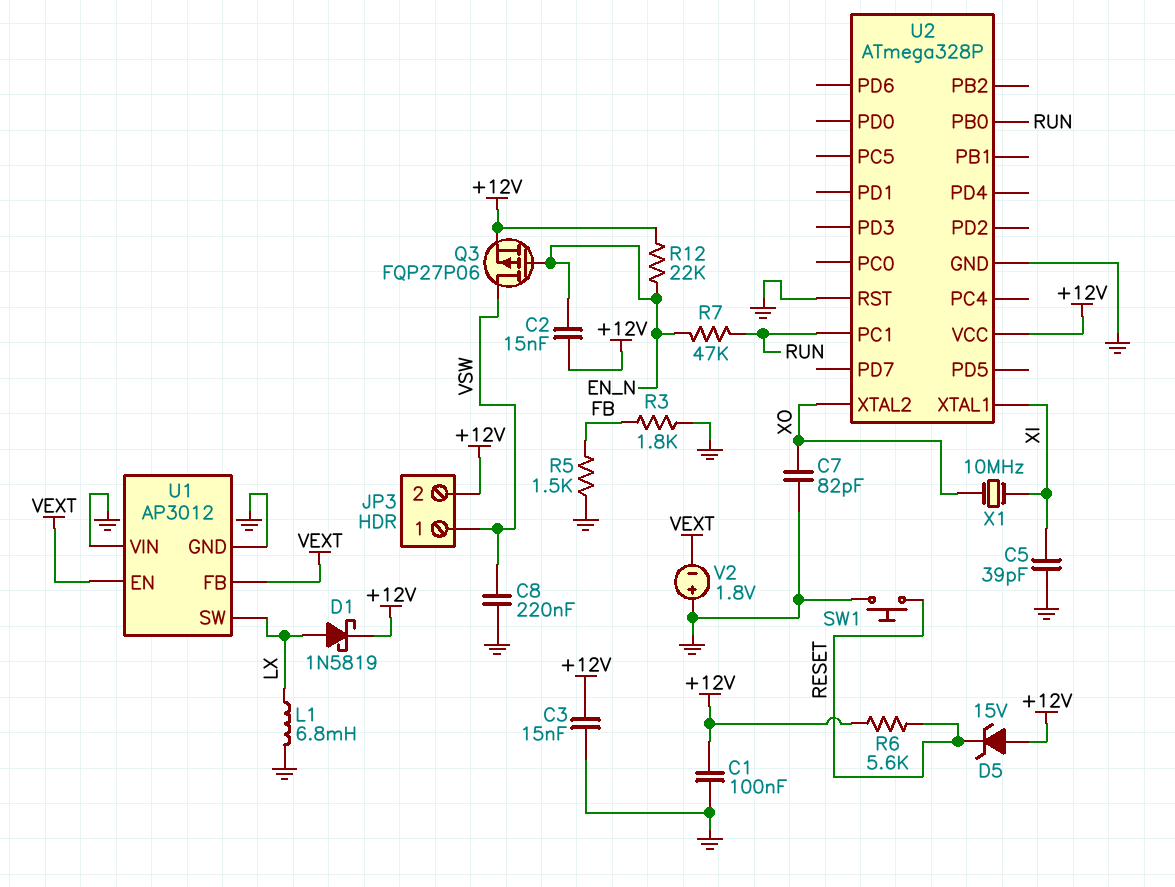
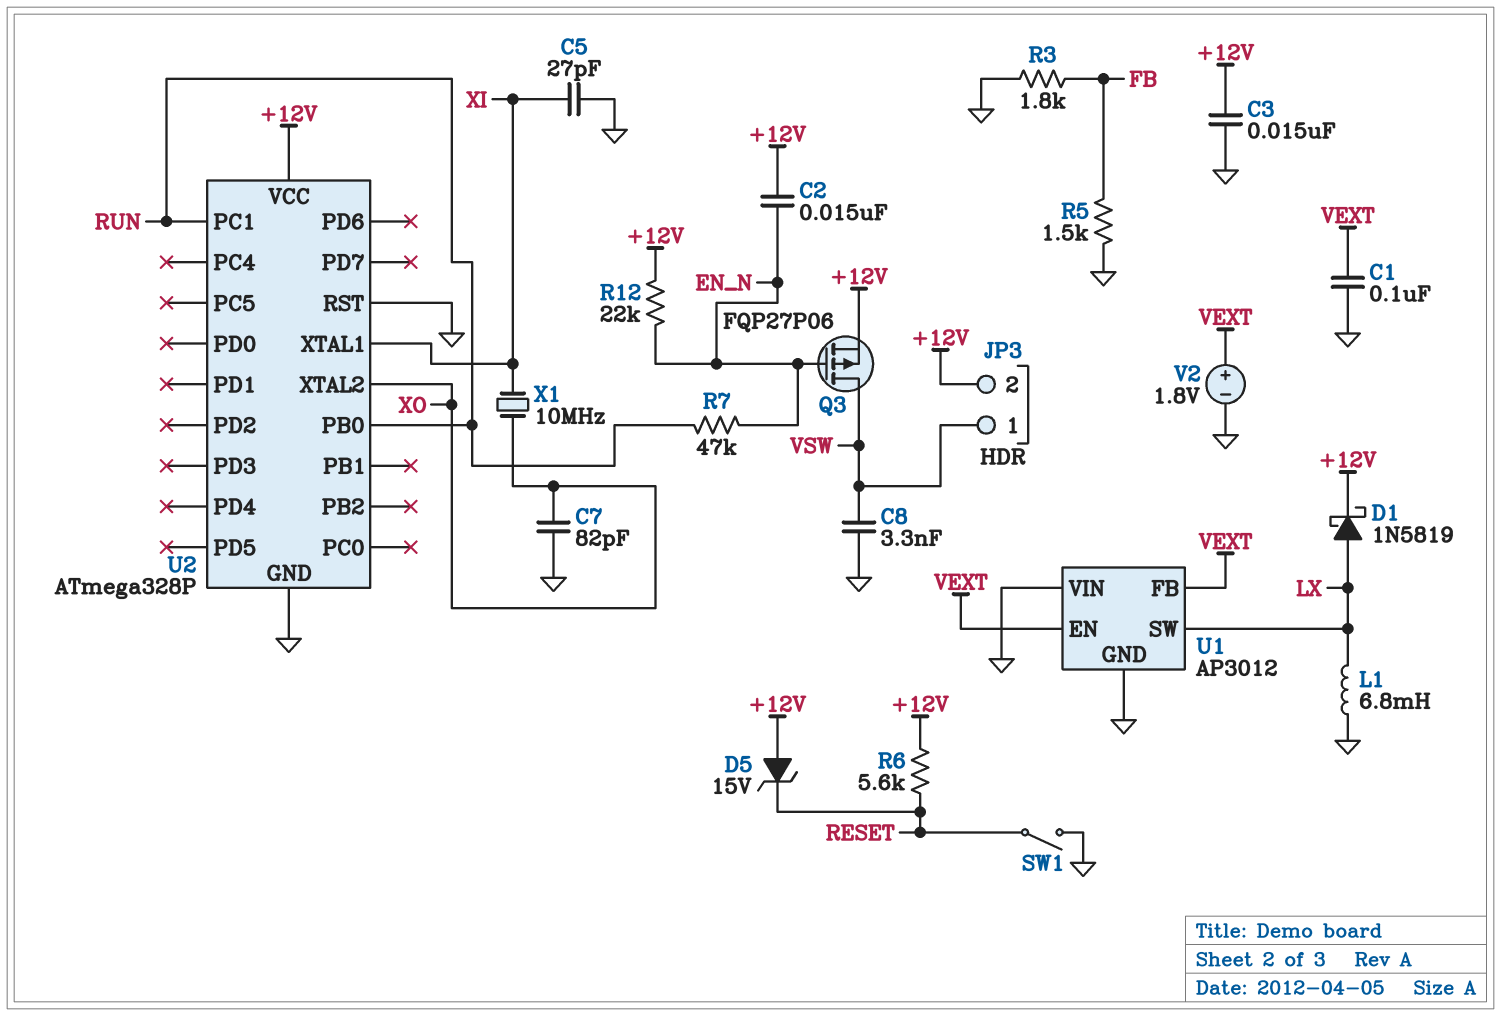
C1: 100nF (+12V, GND) -> 100nF (GND, VEXT)
C5: 39pF (GND, XI) -> 27pF (GND, XI)
C8: 220nF (GND, VSW) -> 3.3nF (GND, VSW)
SW1: button (GND, RESET) -> switch (GND, RESET)
V2: 1.8V (plus GND, minus VEXT) -> 1.8V (plus VEXT, minus GND)

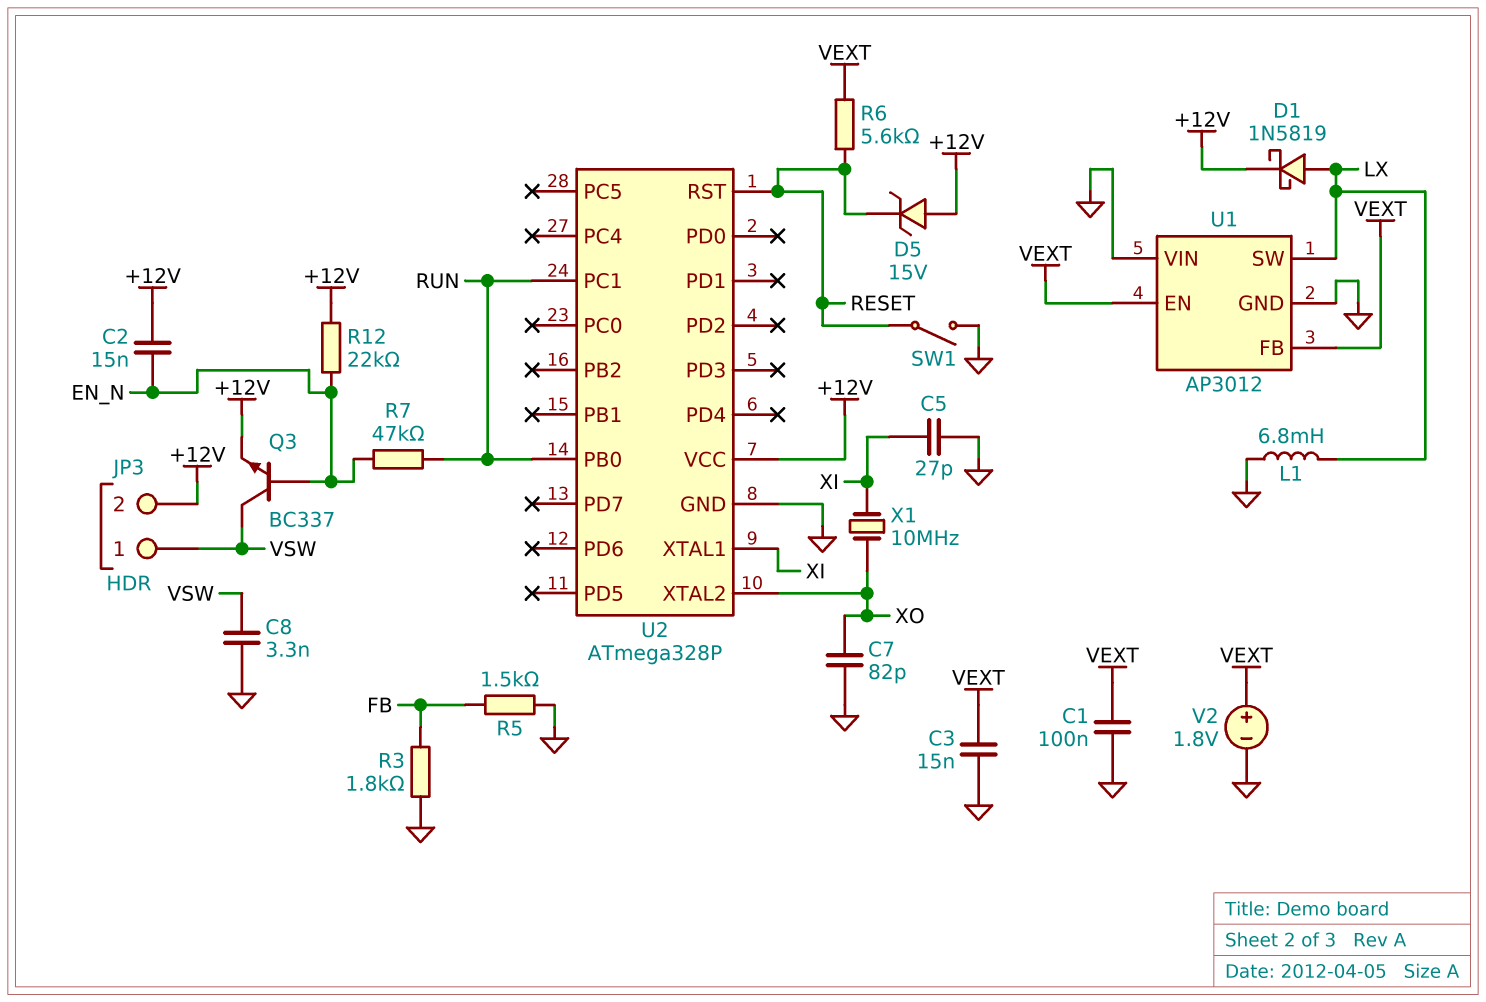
C3: 15nF (+12V, GND) -> 15nF (GND, VEXT)
Q3: PMOS FQP27P06 (G EN_N, D VSW, S +12V) -> NPN BC337 (B EN_N, C VSW, E +12V)
R6: 5.6k (+12V, RESET) -> 5.6k (RESET, VEXT)
U2 pin RST: GND -> RESET

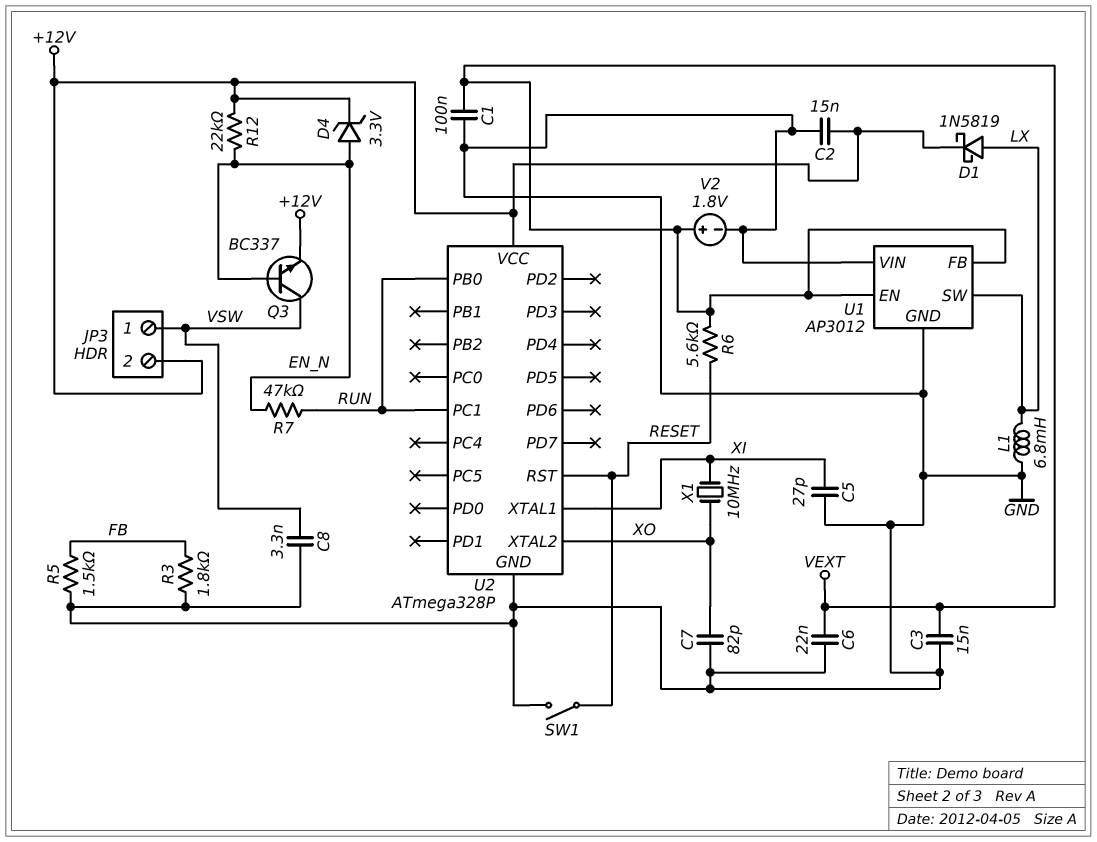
C2: 15nF (+12V, EN_N) -> 15nF (+12V, GND)
C6: none -> 22nF (GND, VEXT)
D4: none -> zener 3.3V (A EN_N, K +12V)
D5: zener 15V (A +12V, K RESET) -> none

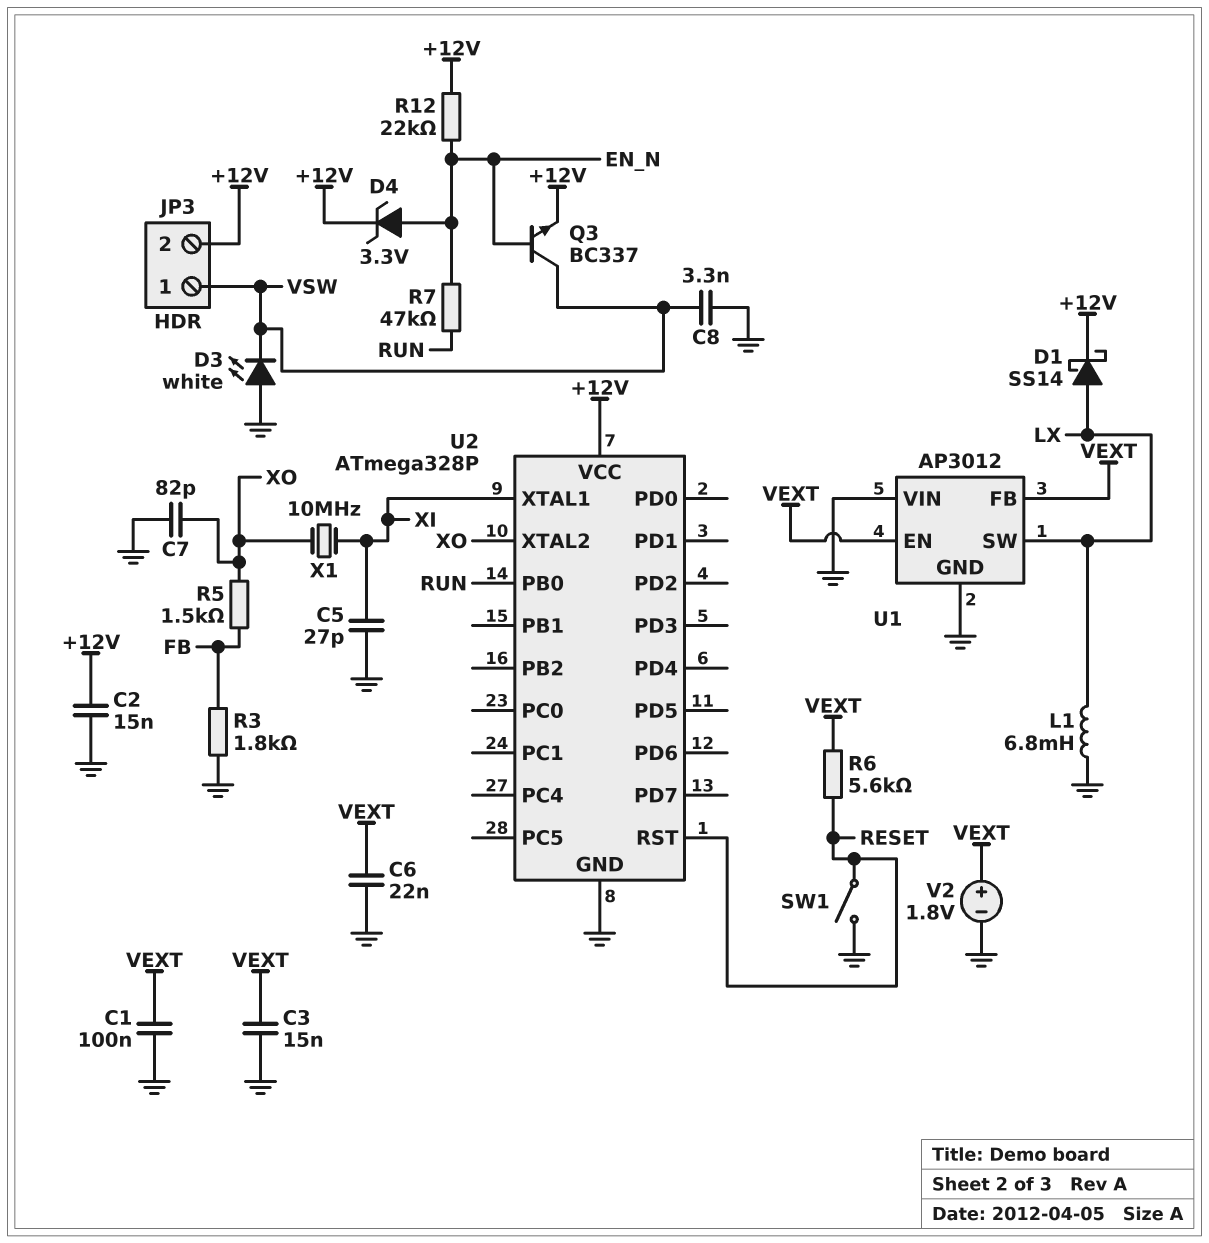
D1: schottky 1N5819 (A LX, K +12V) -> schottky SS14 (A LX, K +12V)
D3: none -> LED white (A GND, K VSW)
R5: 1.5k (FB, GND) -> 1.5k (FB, XO)
U2 pin PC1: RUN -> none

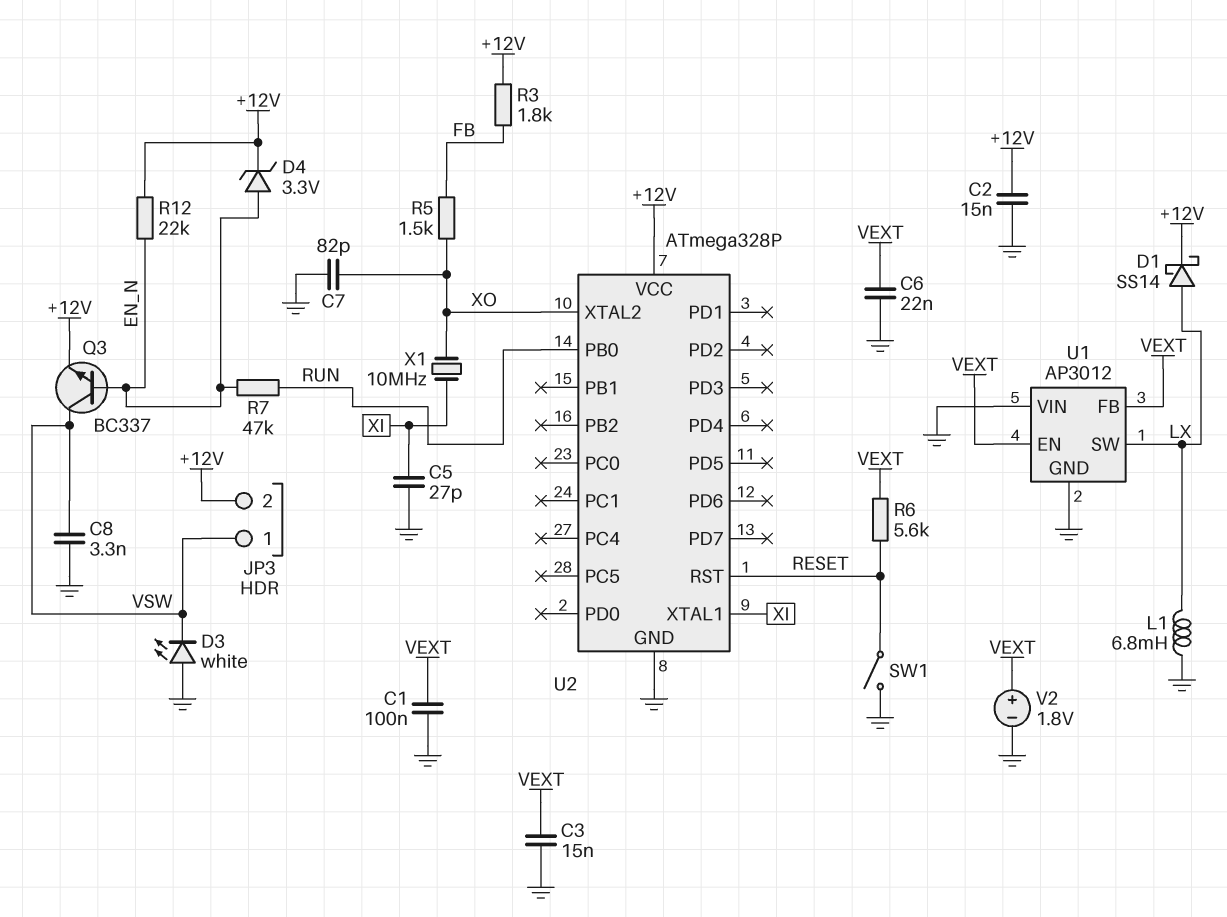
R3: 1.8k (FB, GND) -> 1.8k (+12V, FB)

